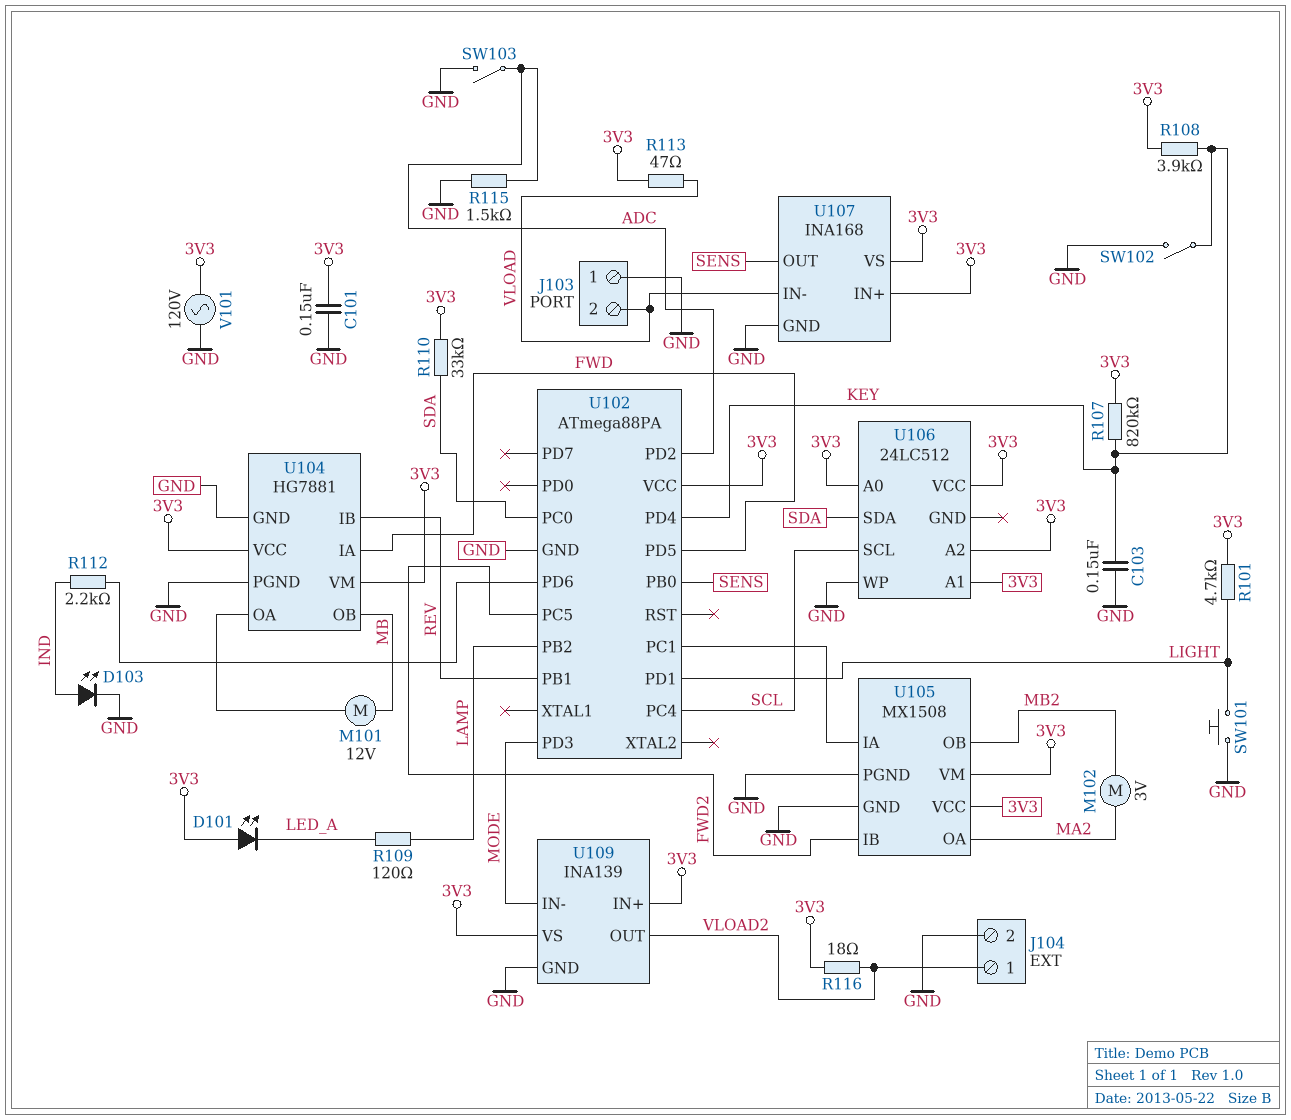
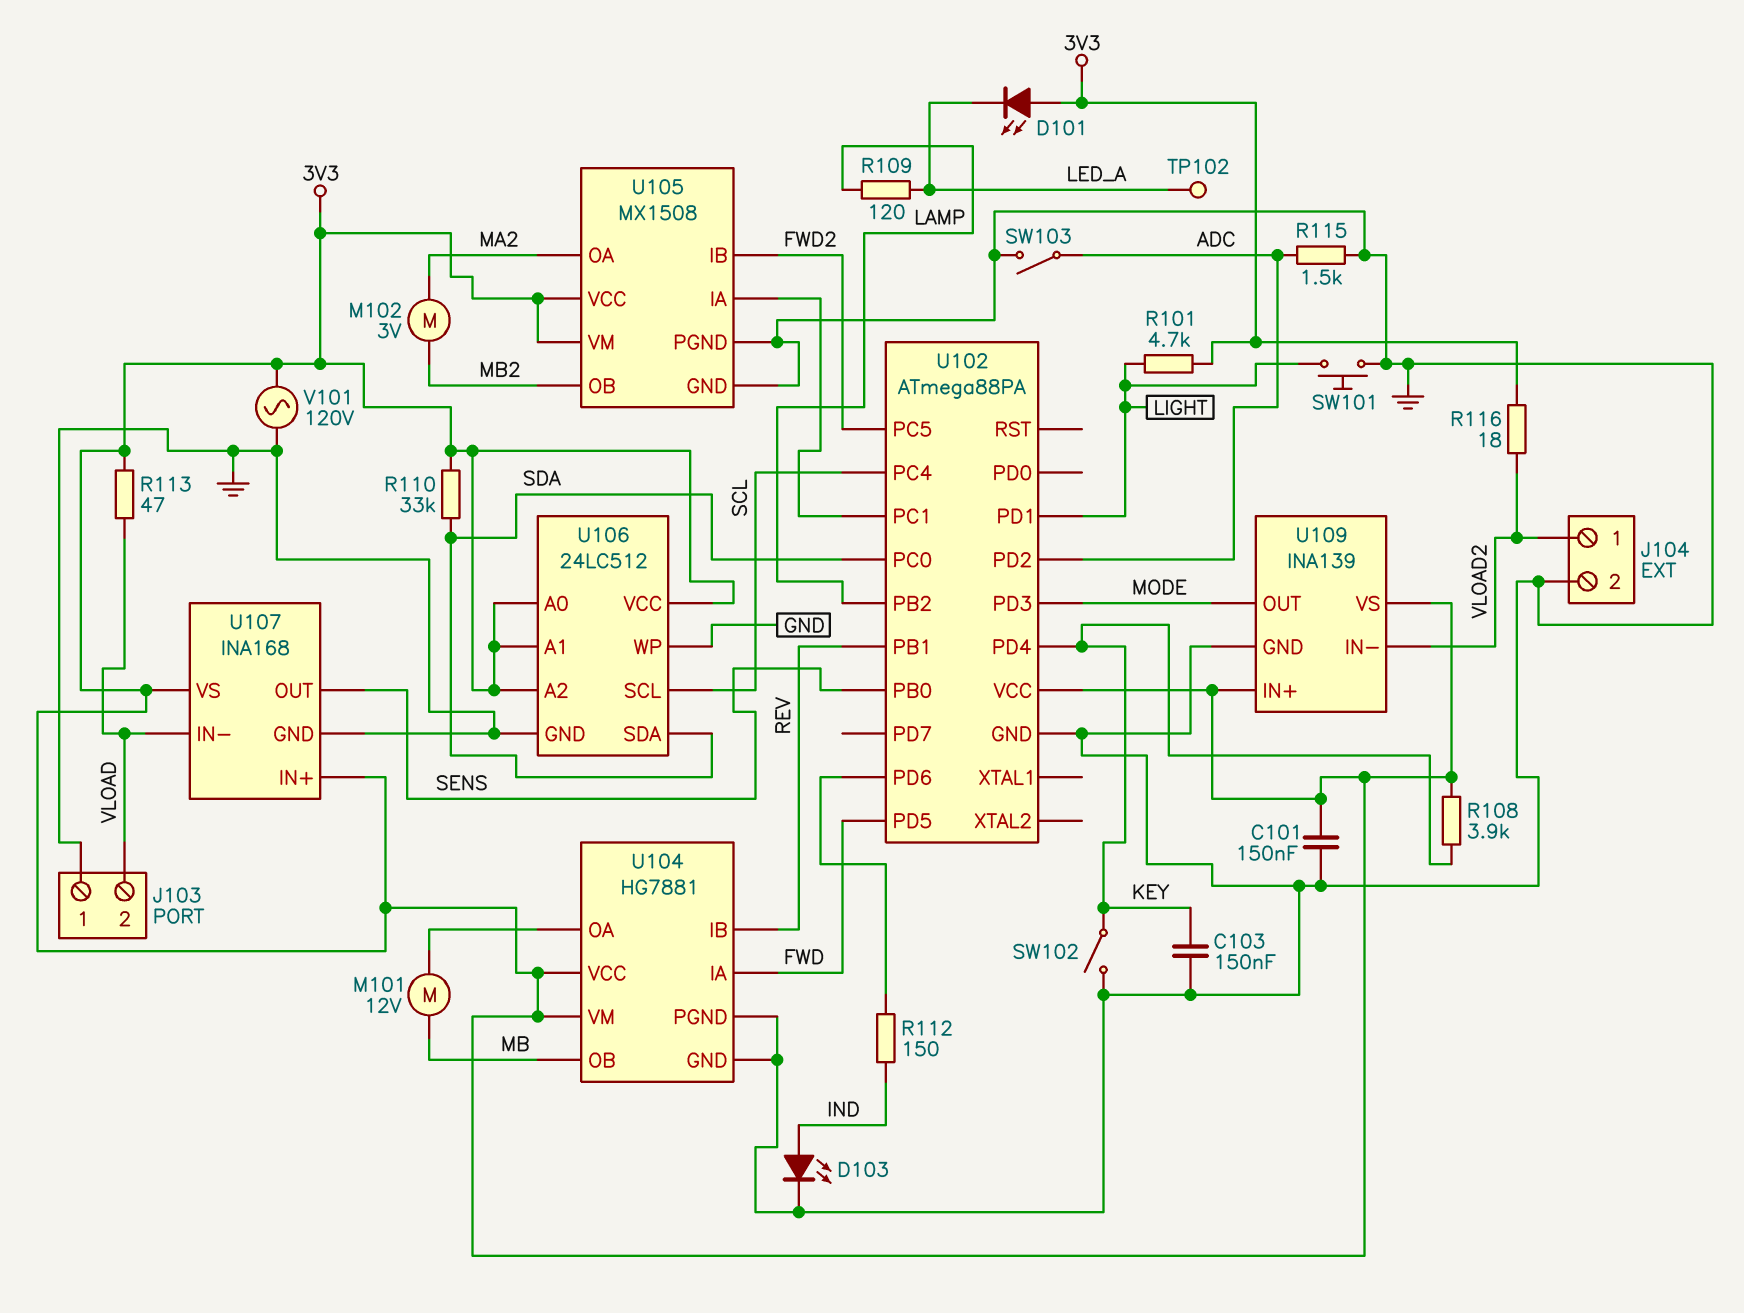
R107: 820k (3V3, KEY) -> none
R112: 2.2k (IND, U102/PD6) -> 150 (IND, U102/PD6)
TP102: none -> test point (LED_A)
U106 pin GND: none -> GND
U109 pin IN-: MODE -> VLOAD2
U109 pin OUT: VLOAD2 -> MODE

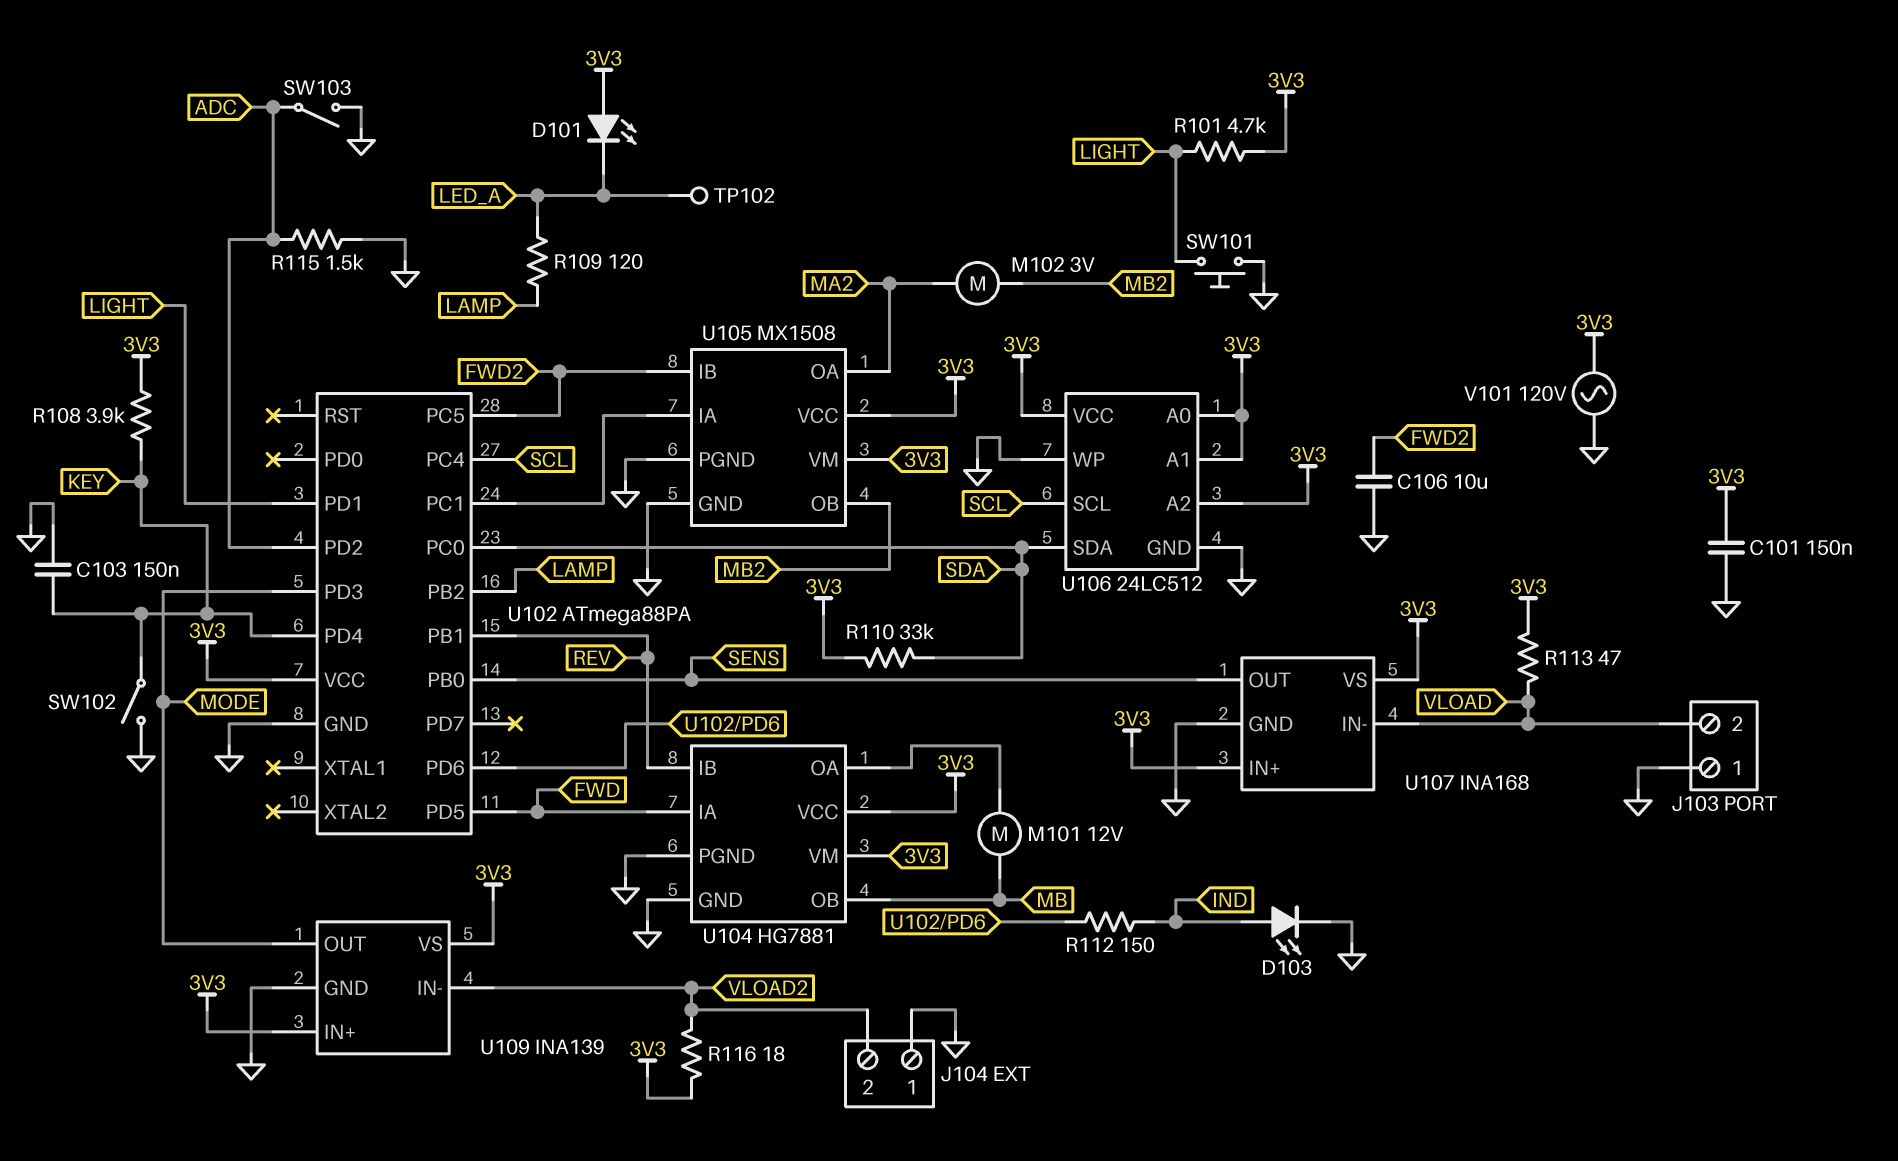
C106: none -> 10uF (FWD2, GND)
J104 pin 1: VLOAD2 -> GND
J104 pin 2: GND -> VLOAD2

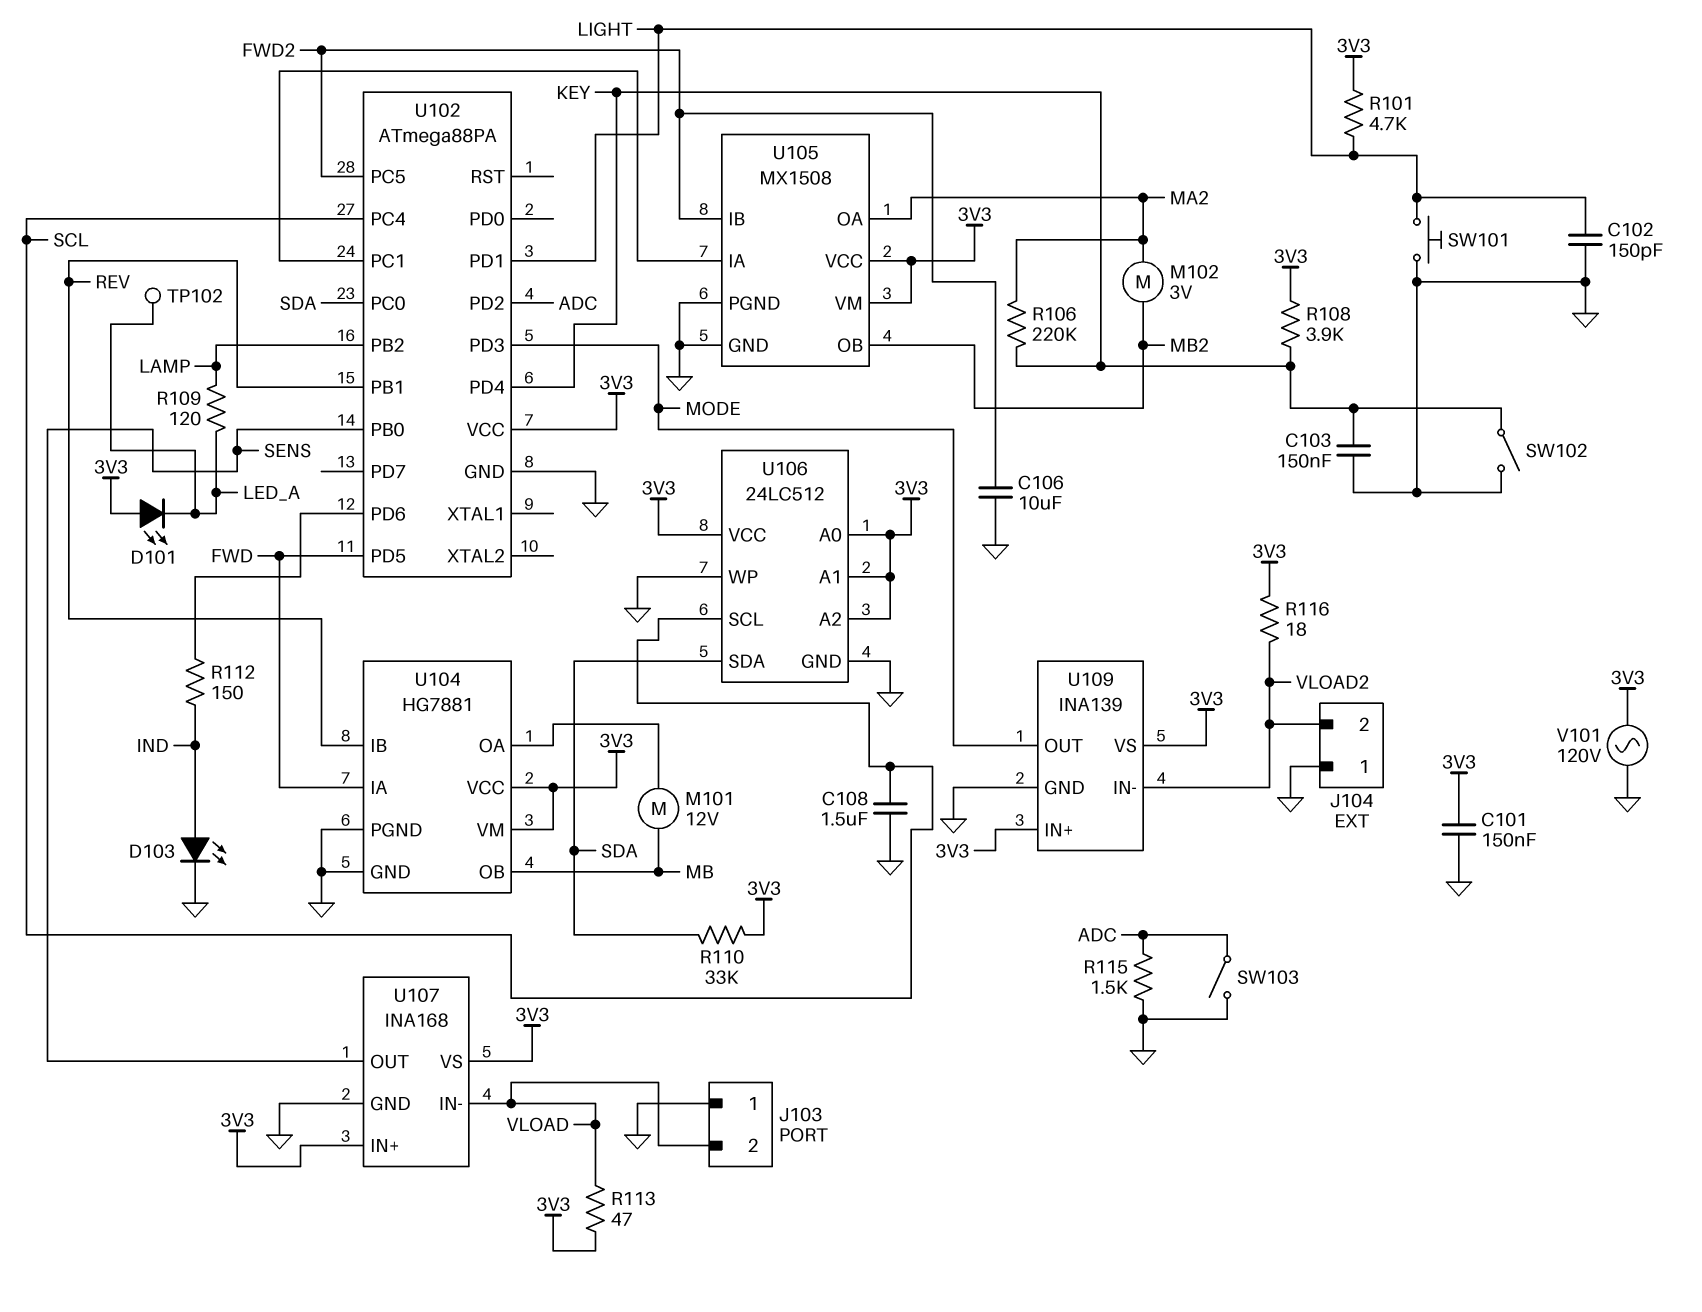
C102: none -> 150pF (GND, LIGHT)
C108: none -> 1.5uF (GND, SCL)
R106: none -> 220k (KEY, MA2)

